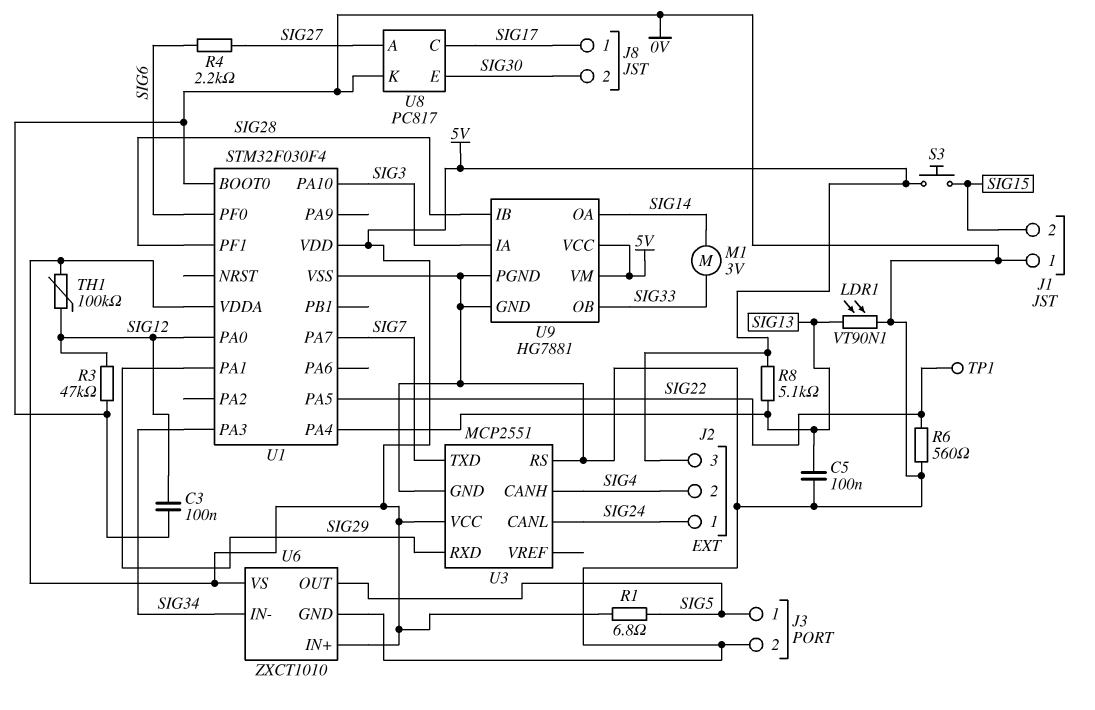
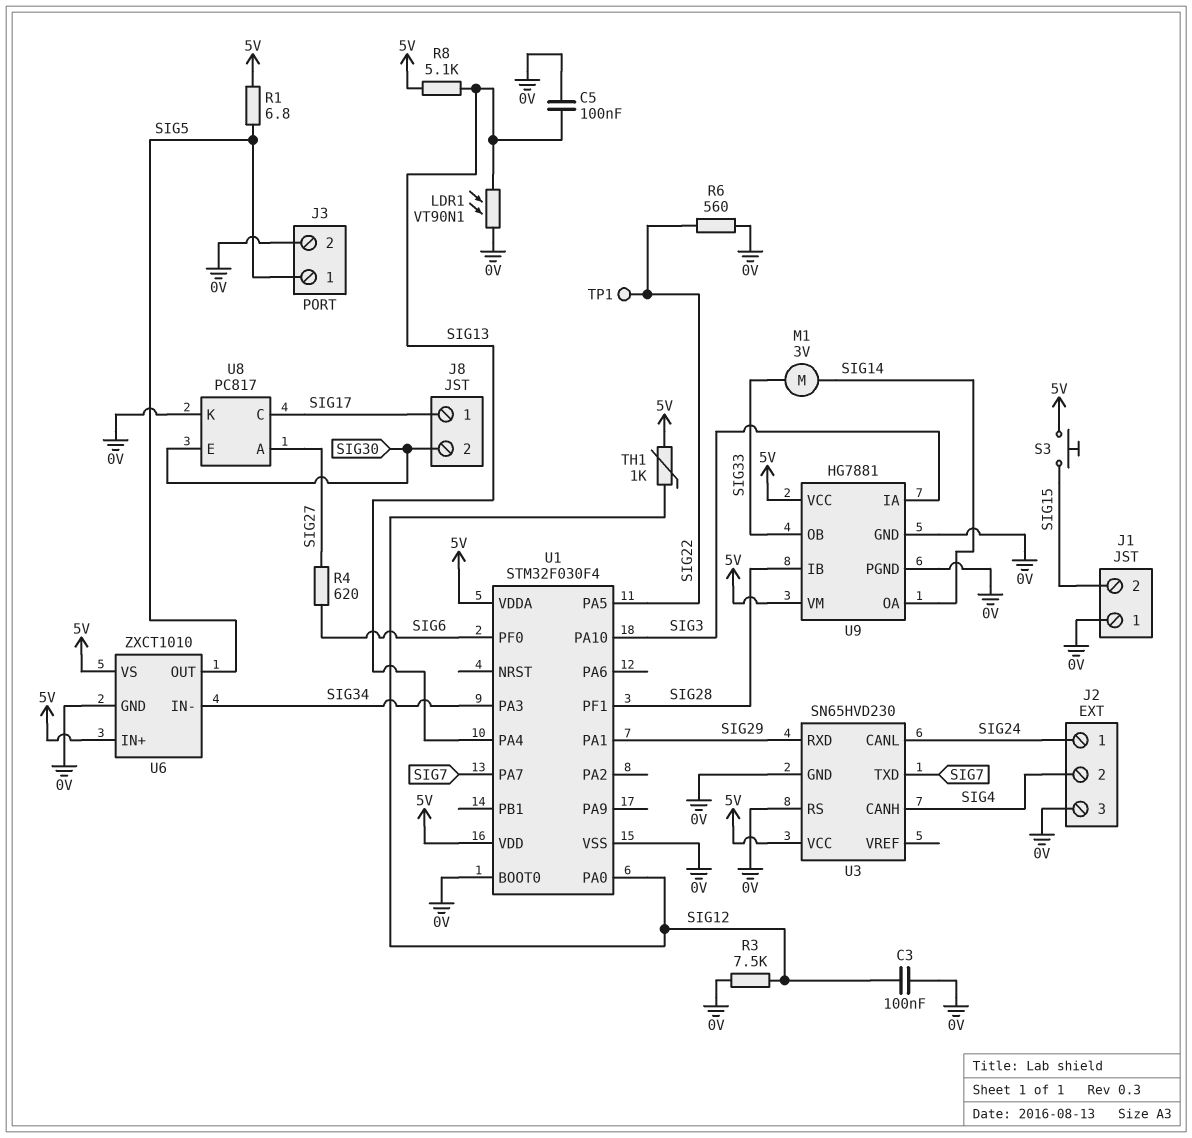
J2 pin 3: 5V -> 0V
R3: 47k (0V, SIG12) -> 7.5k (0V, SIG12)
R4: 2.2k (SIG6, SIG27) -> 620 (SIG6, SIG27)
TH1: 100k (5V, SIG12) -> 1k (5V, SIG12)
U3: MCP2551 -> SN65HVD230

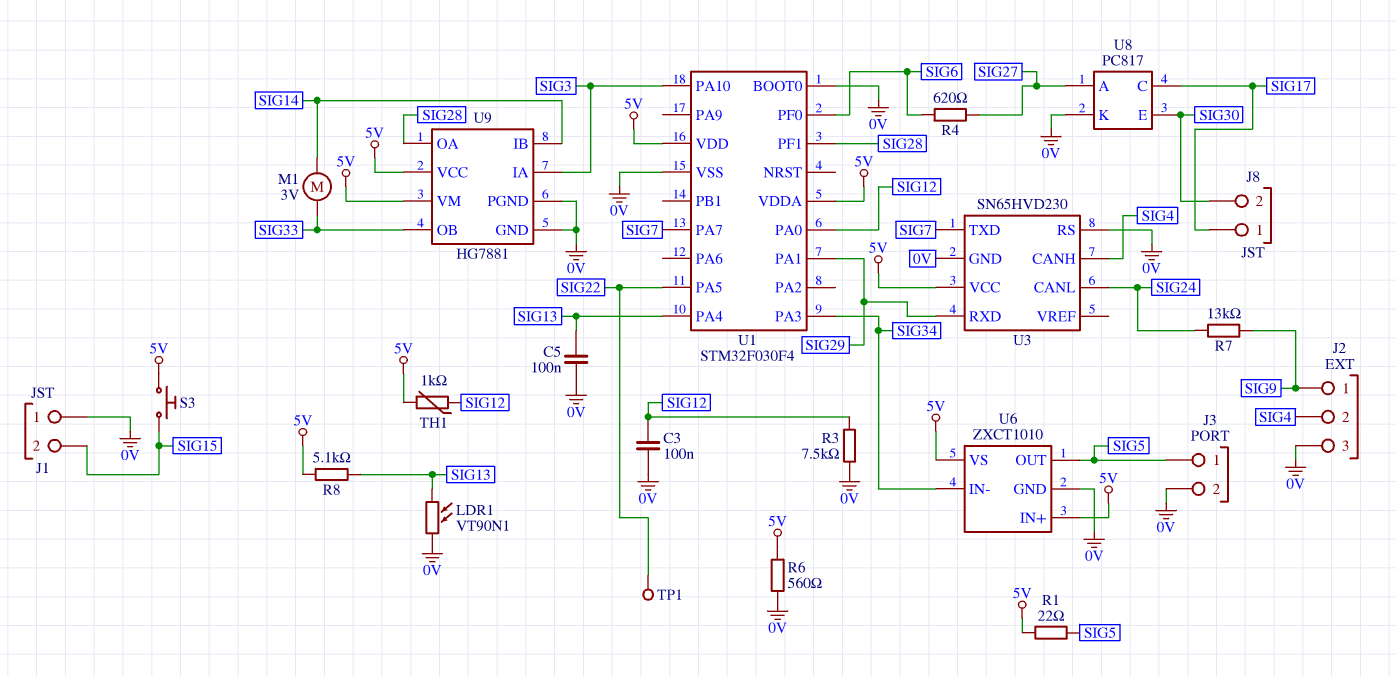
J2 pin 1: SIG24 -> SIG9
R1: 6.8 (5V, SIG5) -> 22 (5V, SIG5)
R6: 560 (0V, SIG22) -> 560 (0V, 5V)
R7: none -> 13k (SIG9, SIG24)
U9 pin IB: SIG28 -> SIG14
U9 pin OA: SIG14 -> SIG28

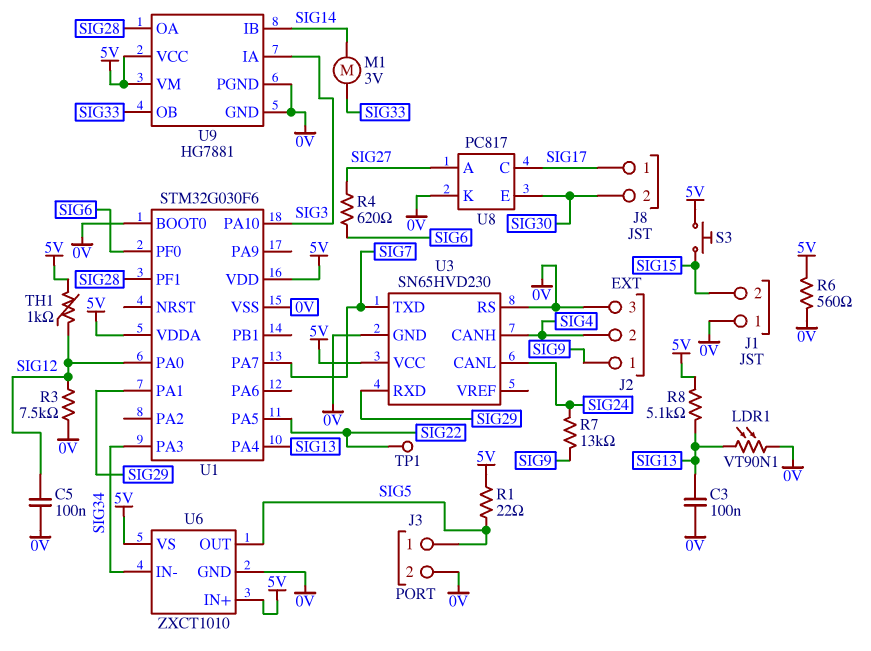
C3: 100nF (0V, SIG12) -> 100nF (0V, SIG13)
C5: 100nF (0V, SIG13) -> 100nF (0V, SIG12)
U1: STM32F030F4 -> STM32G030F6

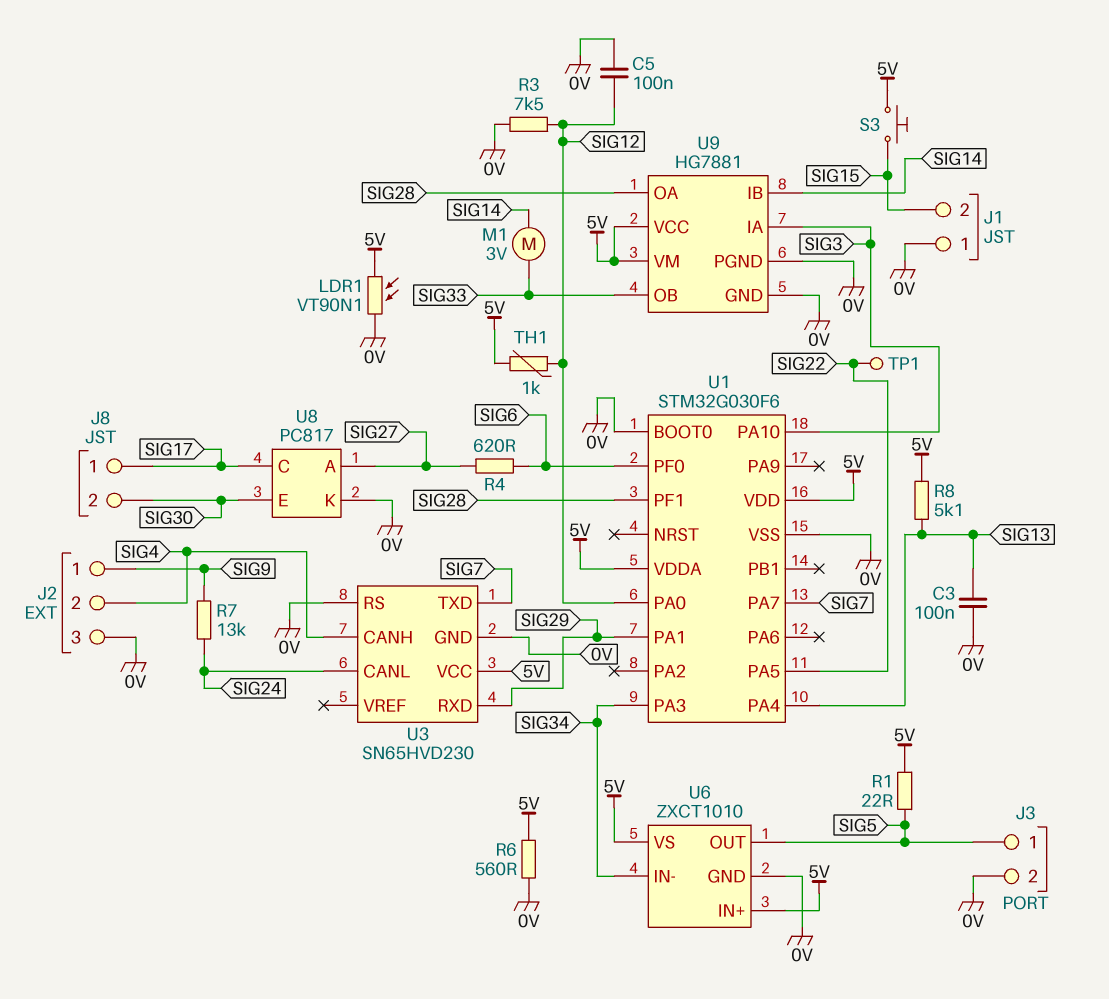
LDR1: VT90N1 (0V, SIG13) -> VT90N1 (0V, 5V)

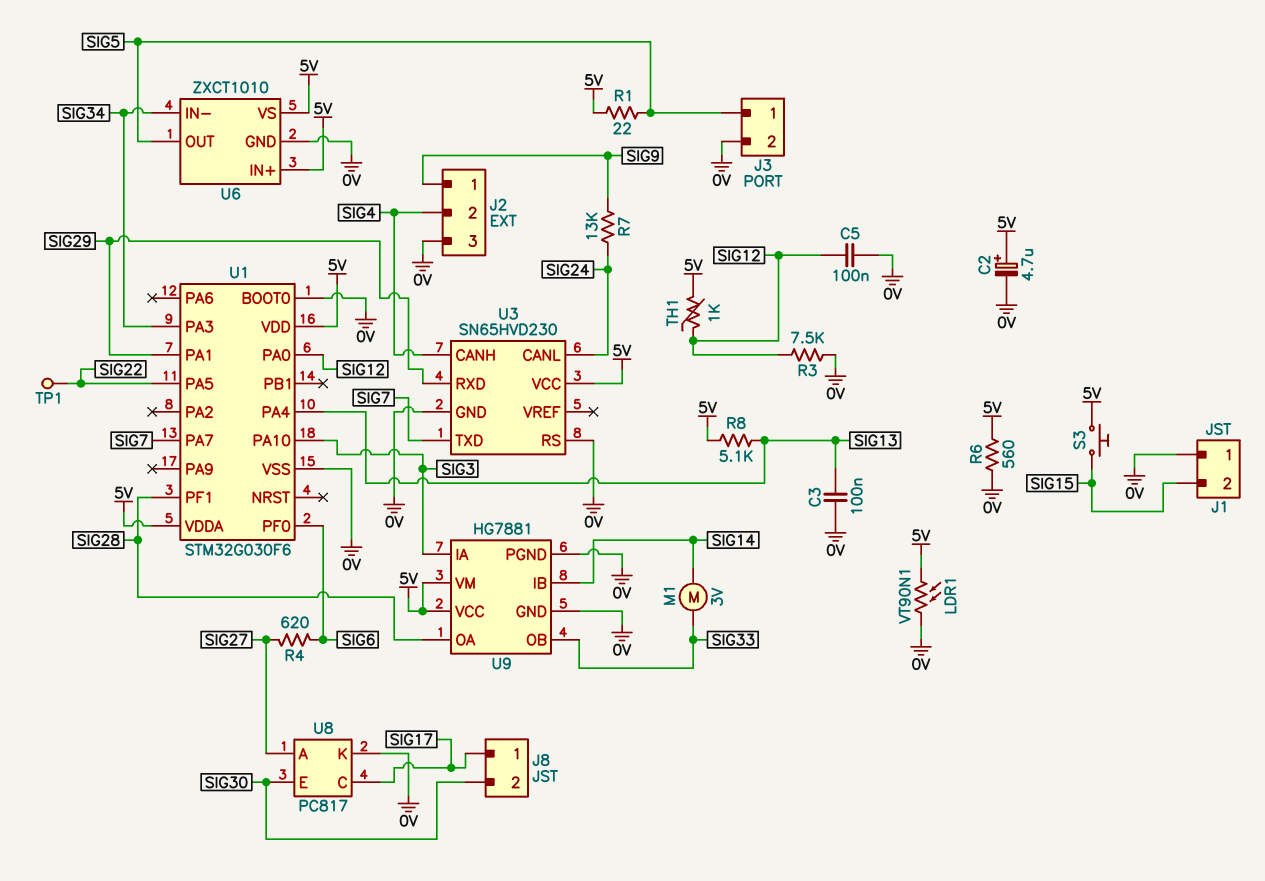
C2: none -> 4.7uF (plus 5V, minus 0V)

